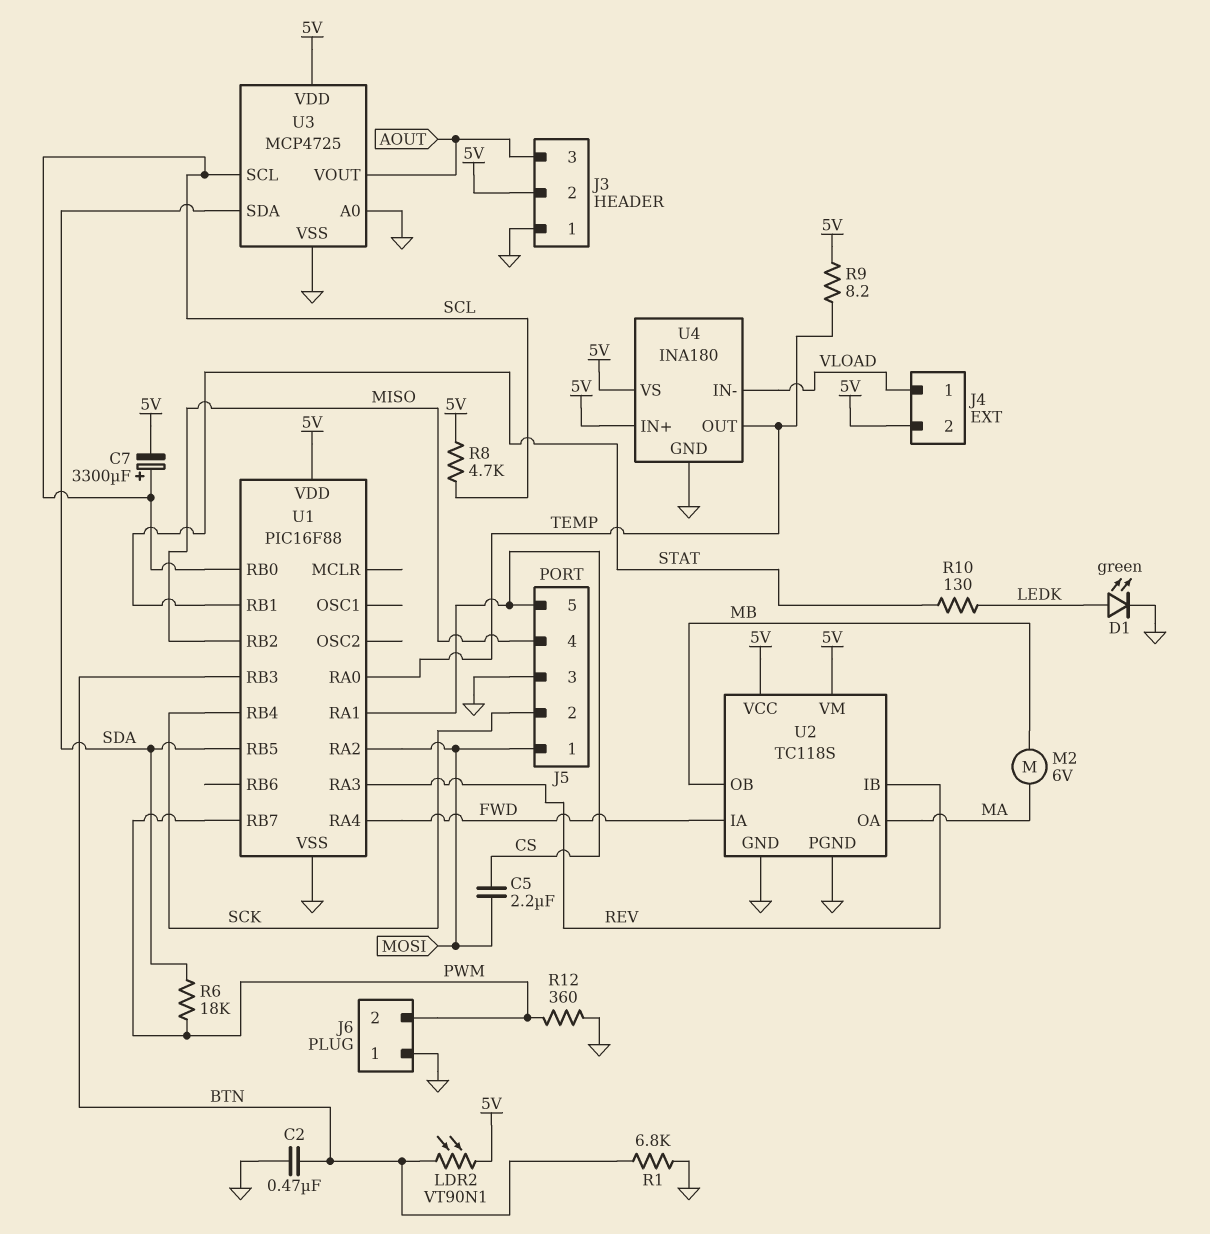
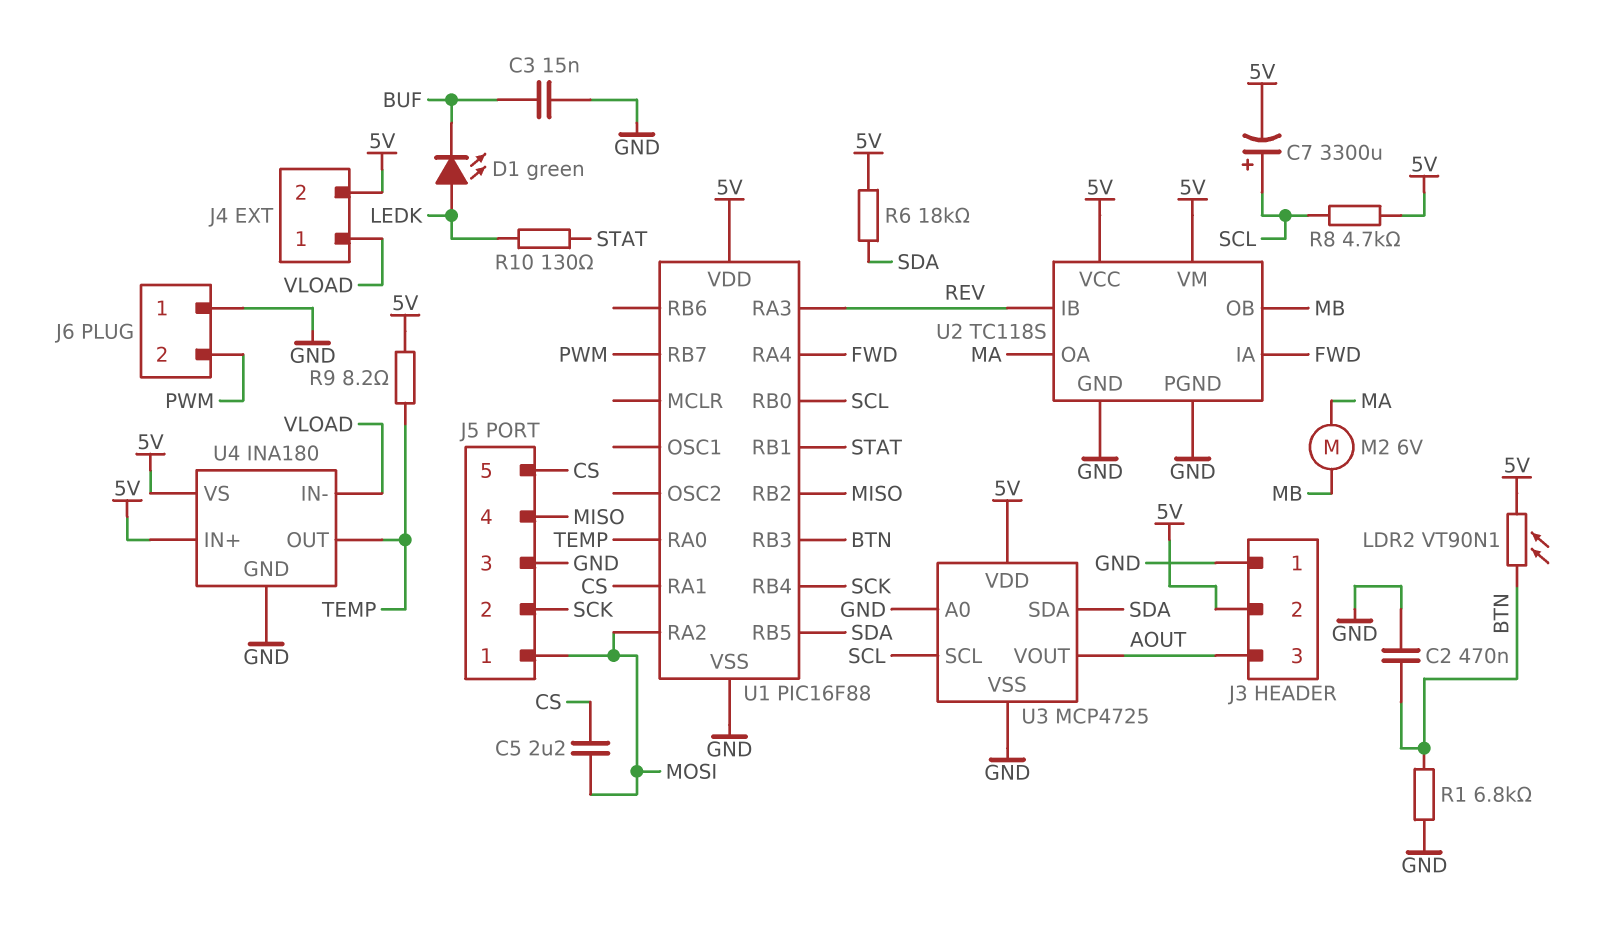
C3: none -> 15nF (BUF, GND)
D1: LED green (A LEDK, K GND) -> LED green (A LEDK, K BUF)
R6: 18k (PWM, SDA) -> 18k (5V, SDA)
R12: 360 (GND, PWM) -> none

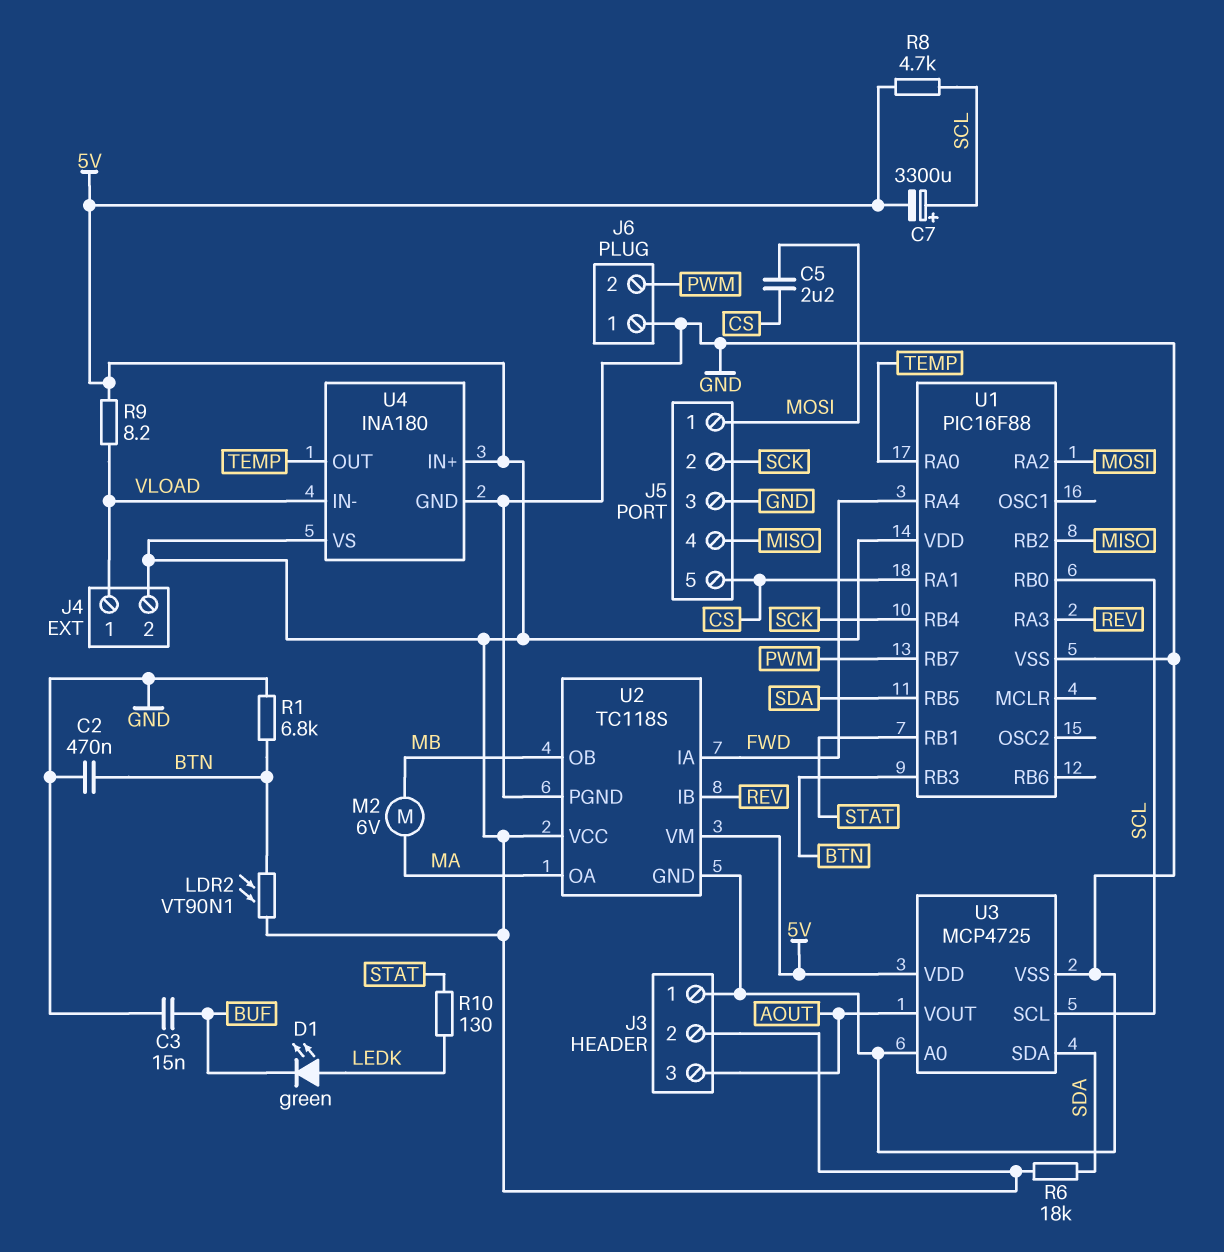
R9: 8.2 (5V, TEMP) -> 8.2 (5V, VLOAD)

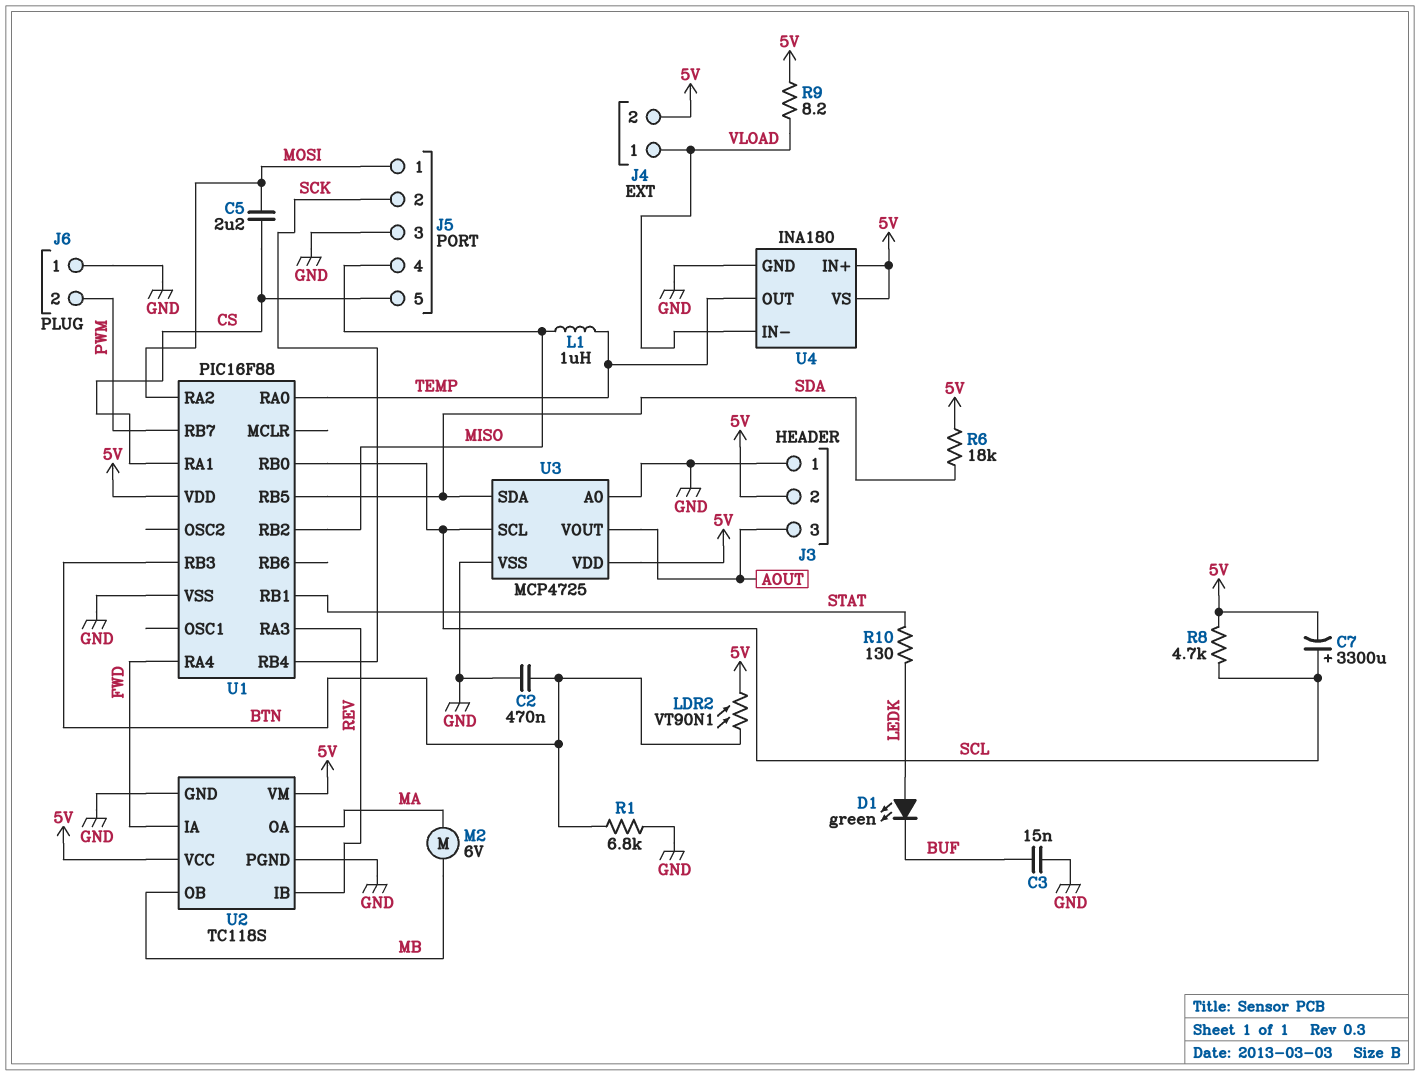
L1: none -> 1uH (MISO, TEMP)

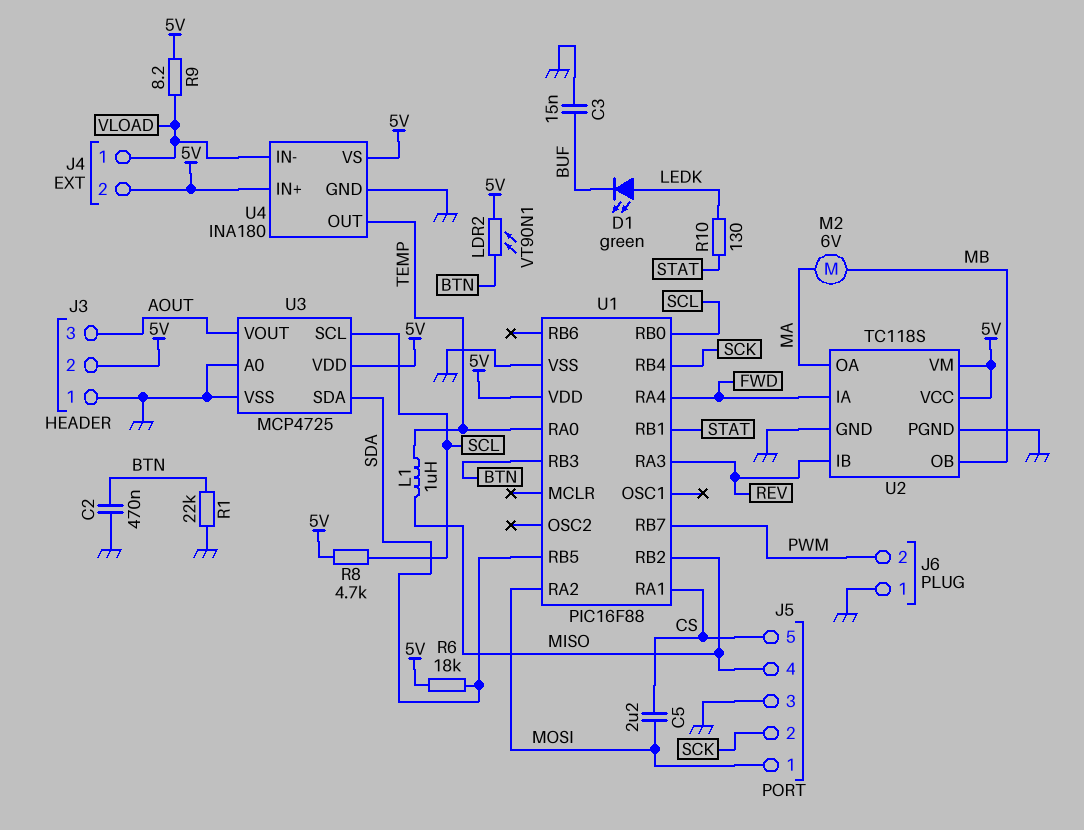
C7: 3300uF (plus SCL, minus 5V) -> none
R1: 6.8k (BTN, GND) -> 22k (BTN, GND)

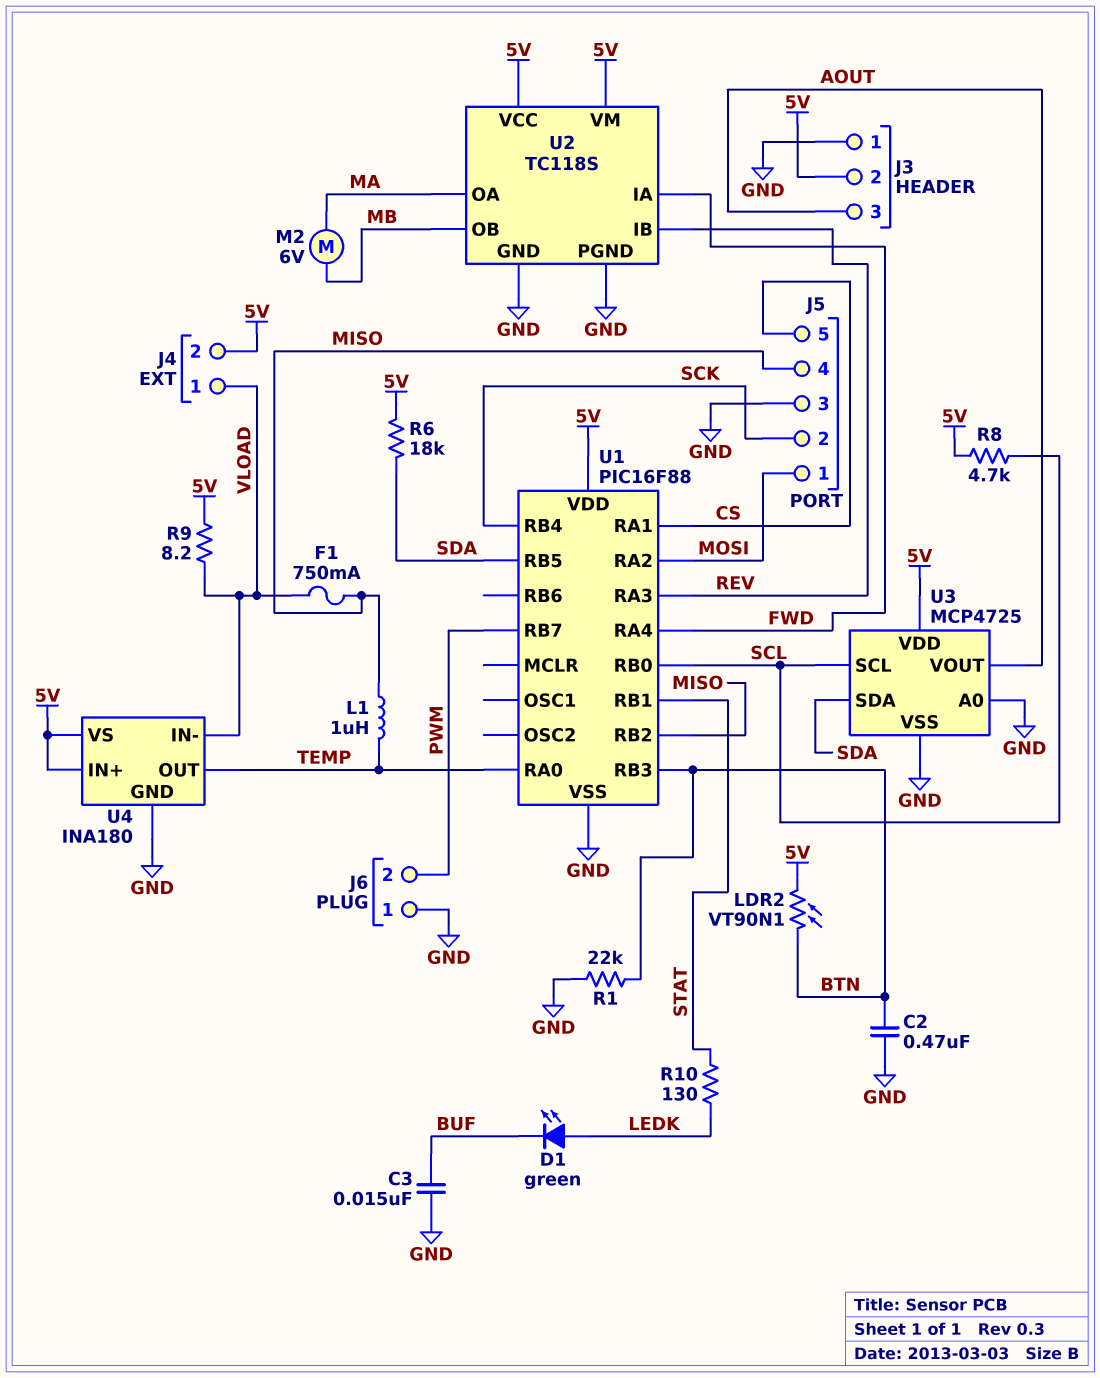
C5: 2.2uF (CS, MOSI) -> none
F1: none -> 750mA (MISO, VLOAD)

